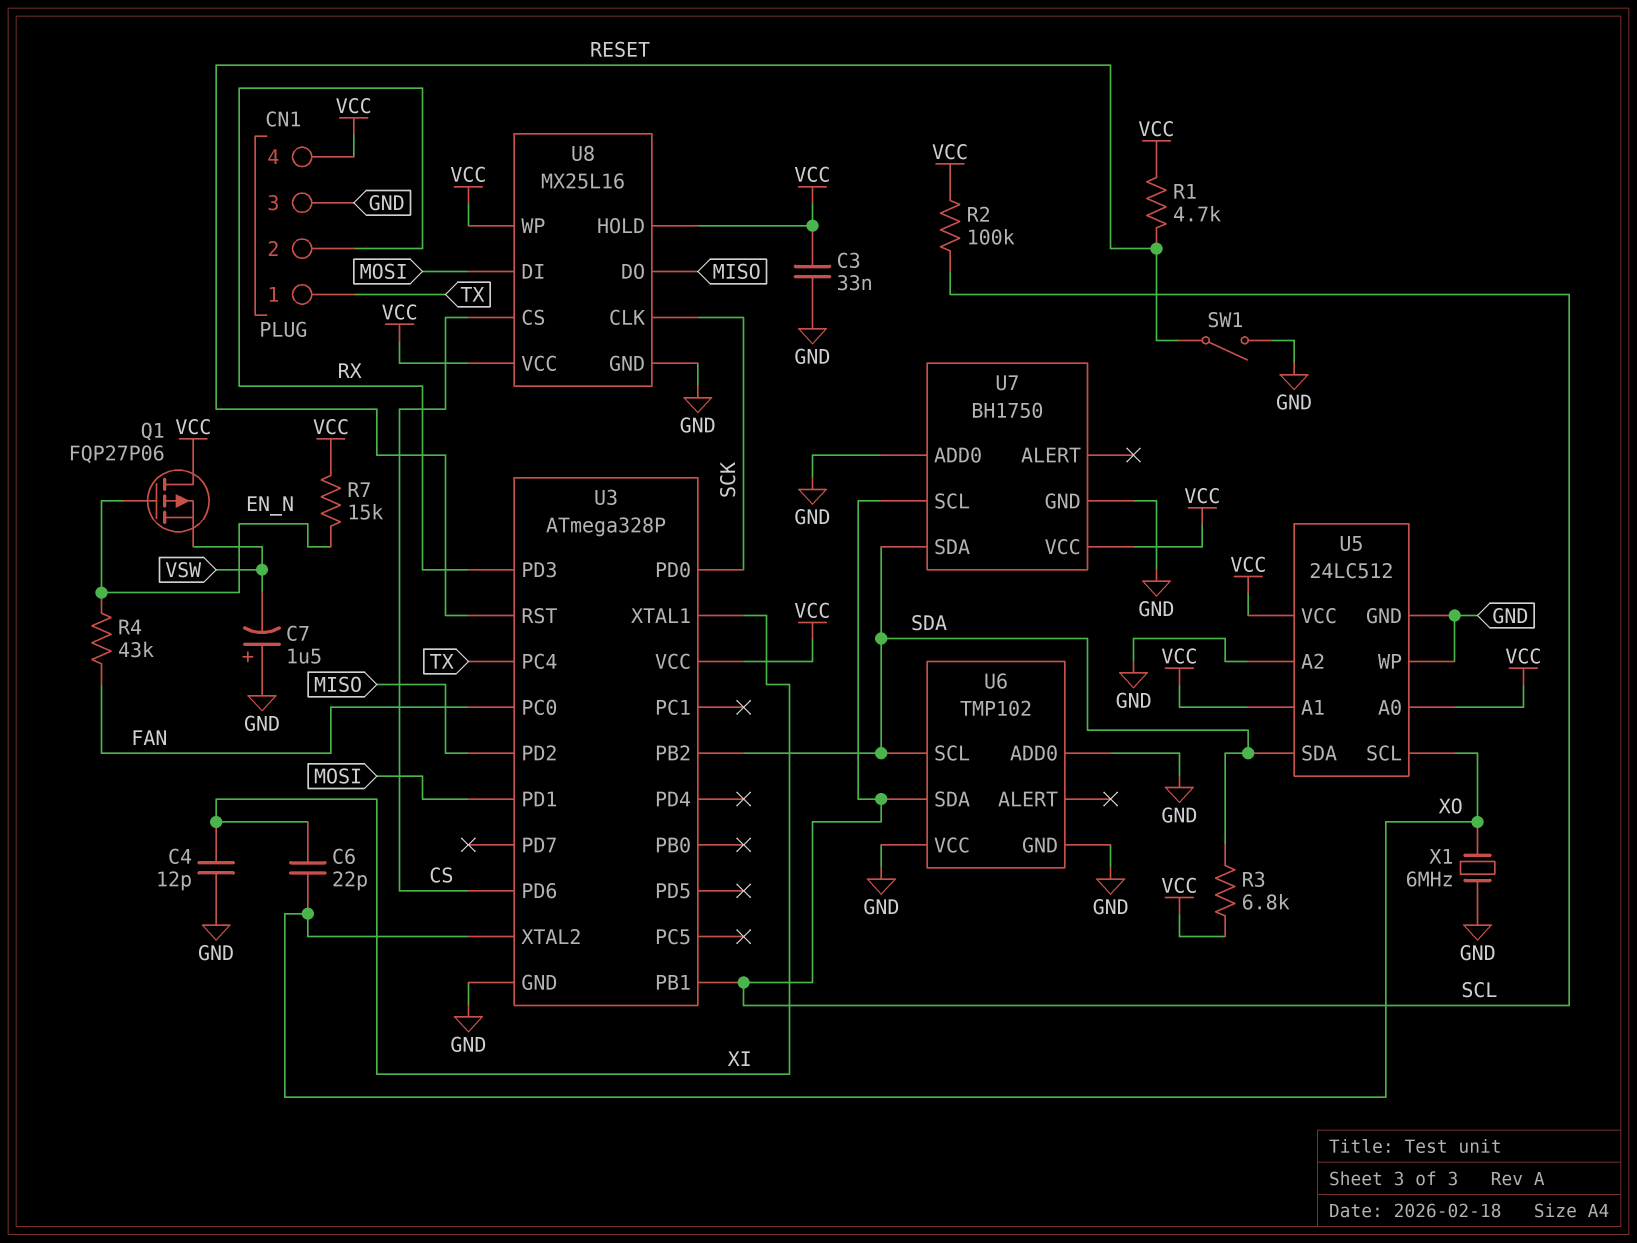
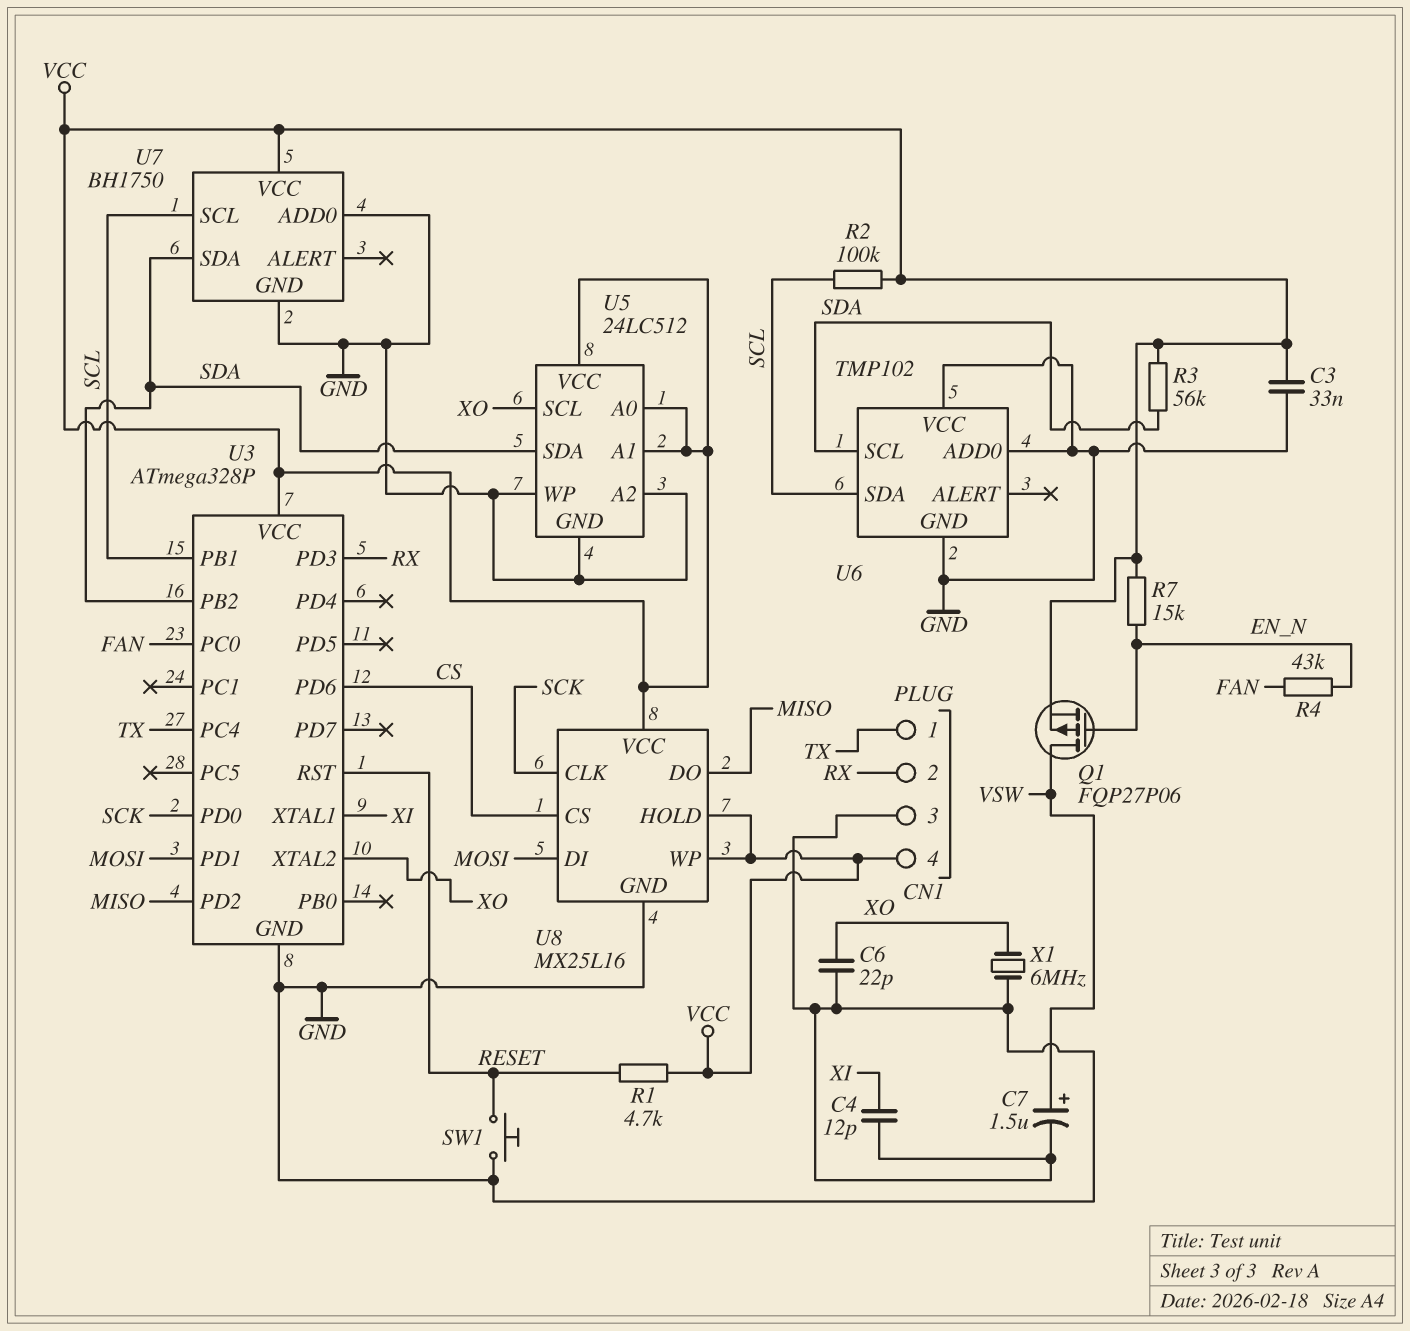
C6: 22pF (XI, XO) -> 22pF (GND, XO)
C7: 1.5uF (plus GND, minus VSW) -> 1.5uF (plus VSW, minus GND)
Q1: PMOS FQP27P06 (G EN_N, D VCC, S VSW) -> PMOS FQP27P06 (G EN_N, D VSW, S VCC)
R3: 6.8k (SDA, VCC) -> 56k (SDA, VCC)
SW1: switch (GND, RESET) -> button (GND, RESET)

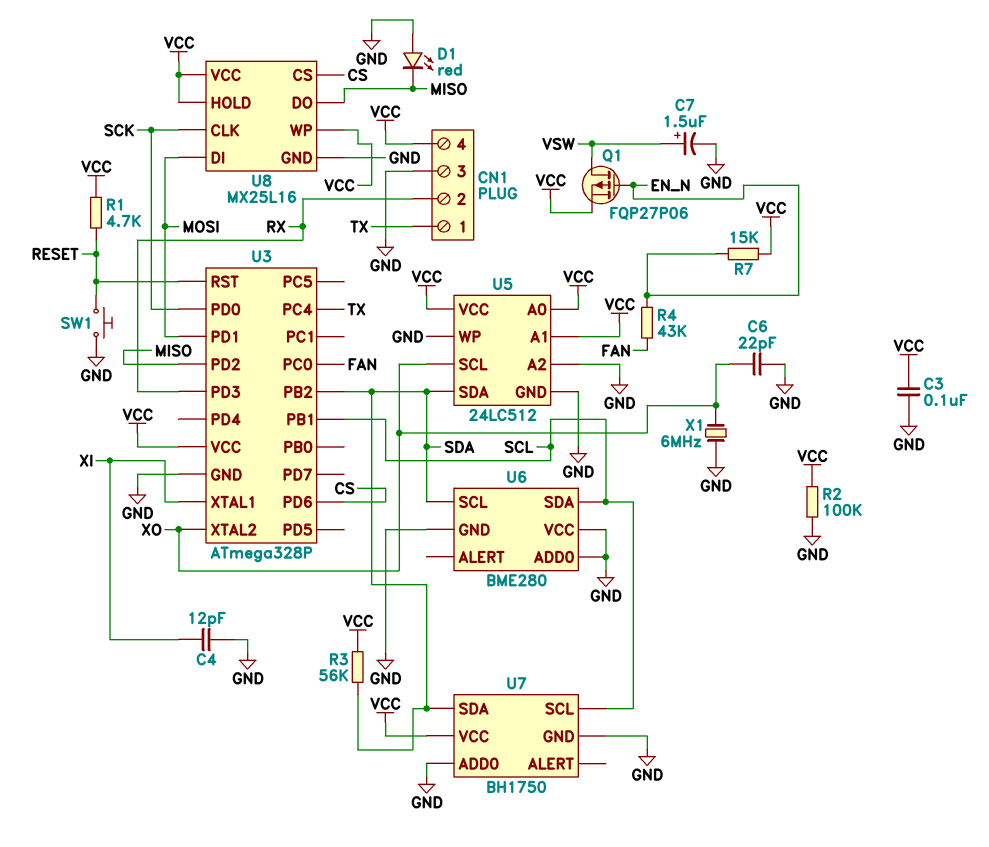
C3: 33nF (GND, VCC) -> 100nF (GND, VCC)
D1: none -> LED red (A GND, K MISO)
R2: 100k (SCL, VCC) -> 100k (GND, VCC)
U6: TMP102 -> BME280

